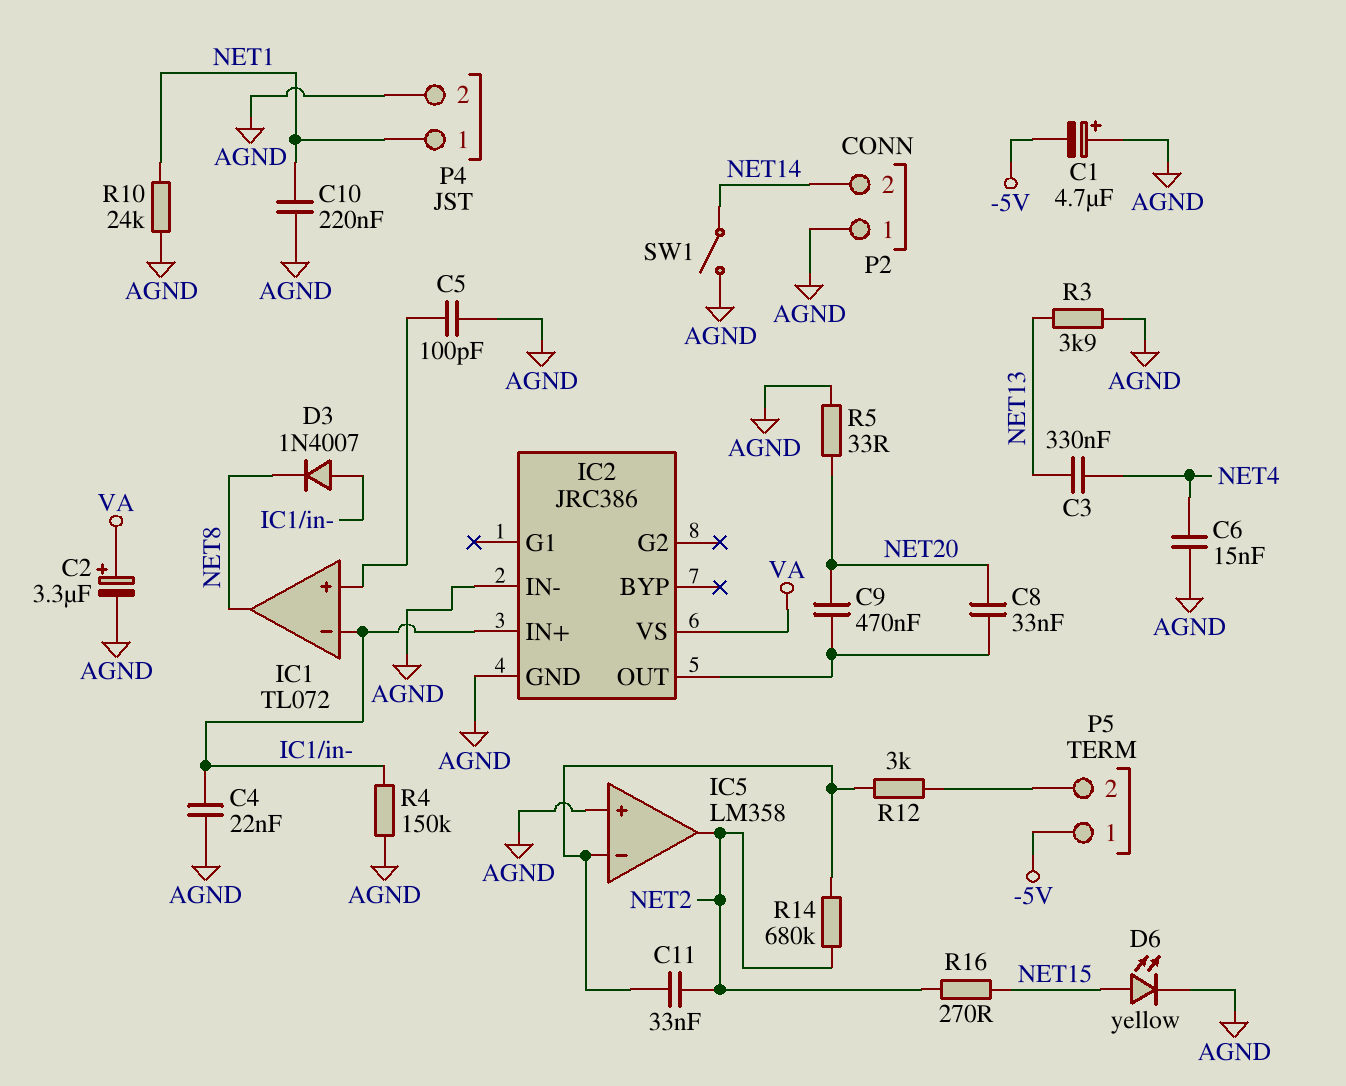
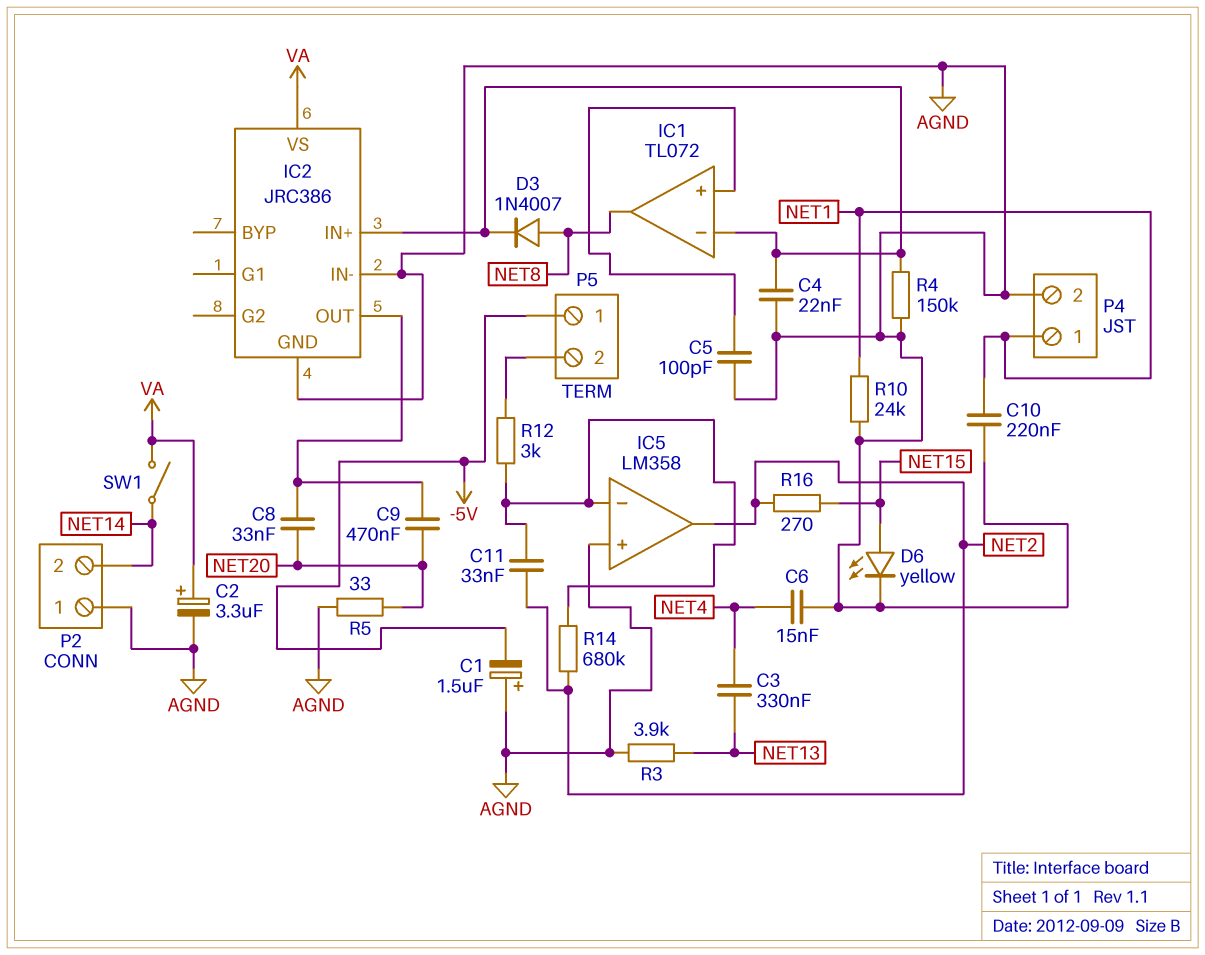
C1: 4.7uF (plus AGND, minus -5V) -> 1.5uF (plus AGND, minus -5V)
D3: diode 1N4007 (A IC1/in-, K NET8) -> diode 1N4007 (A NET8, K IC1/in-)
SW1: switch (AGND, NET14) -> switch (NET14, VA)

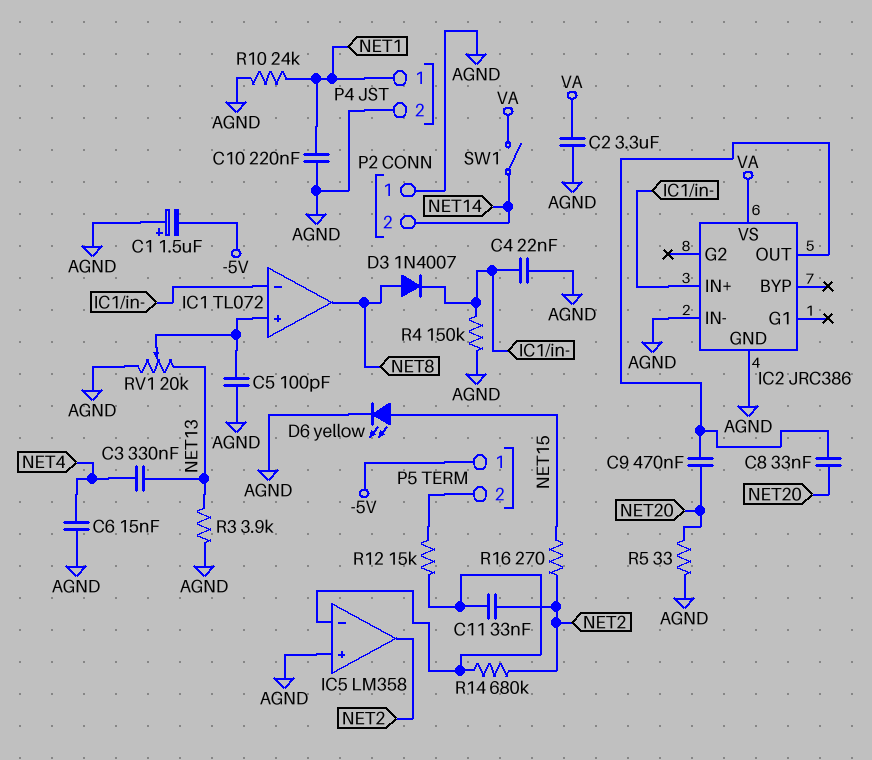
C2: 3.3uF (plus VA, minus AGND) -> 3.3uF (AGND, VA)
R12: 3k (IC5/in-, P5/2) -> 15k (IC5/in-, P5/2)
RV1: none -> 20k (AGND, NET13, wiper IC1/in+)

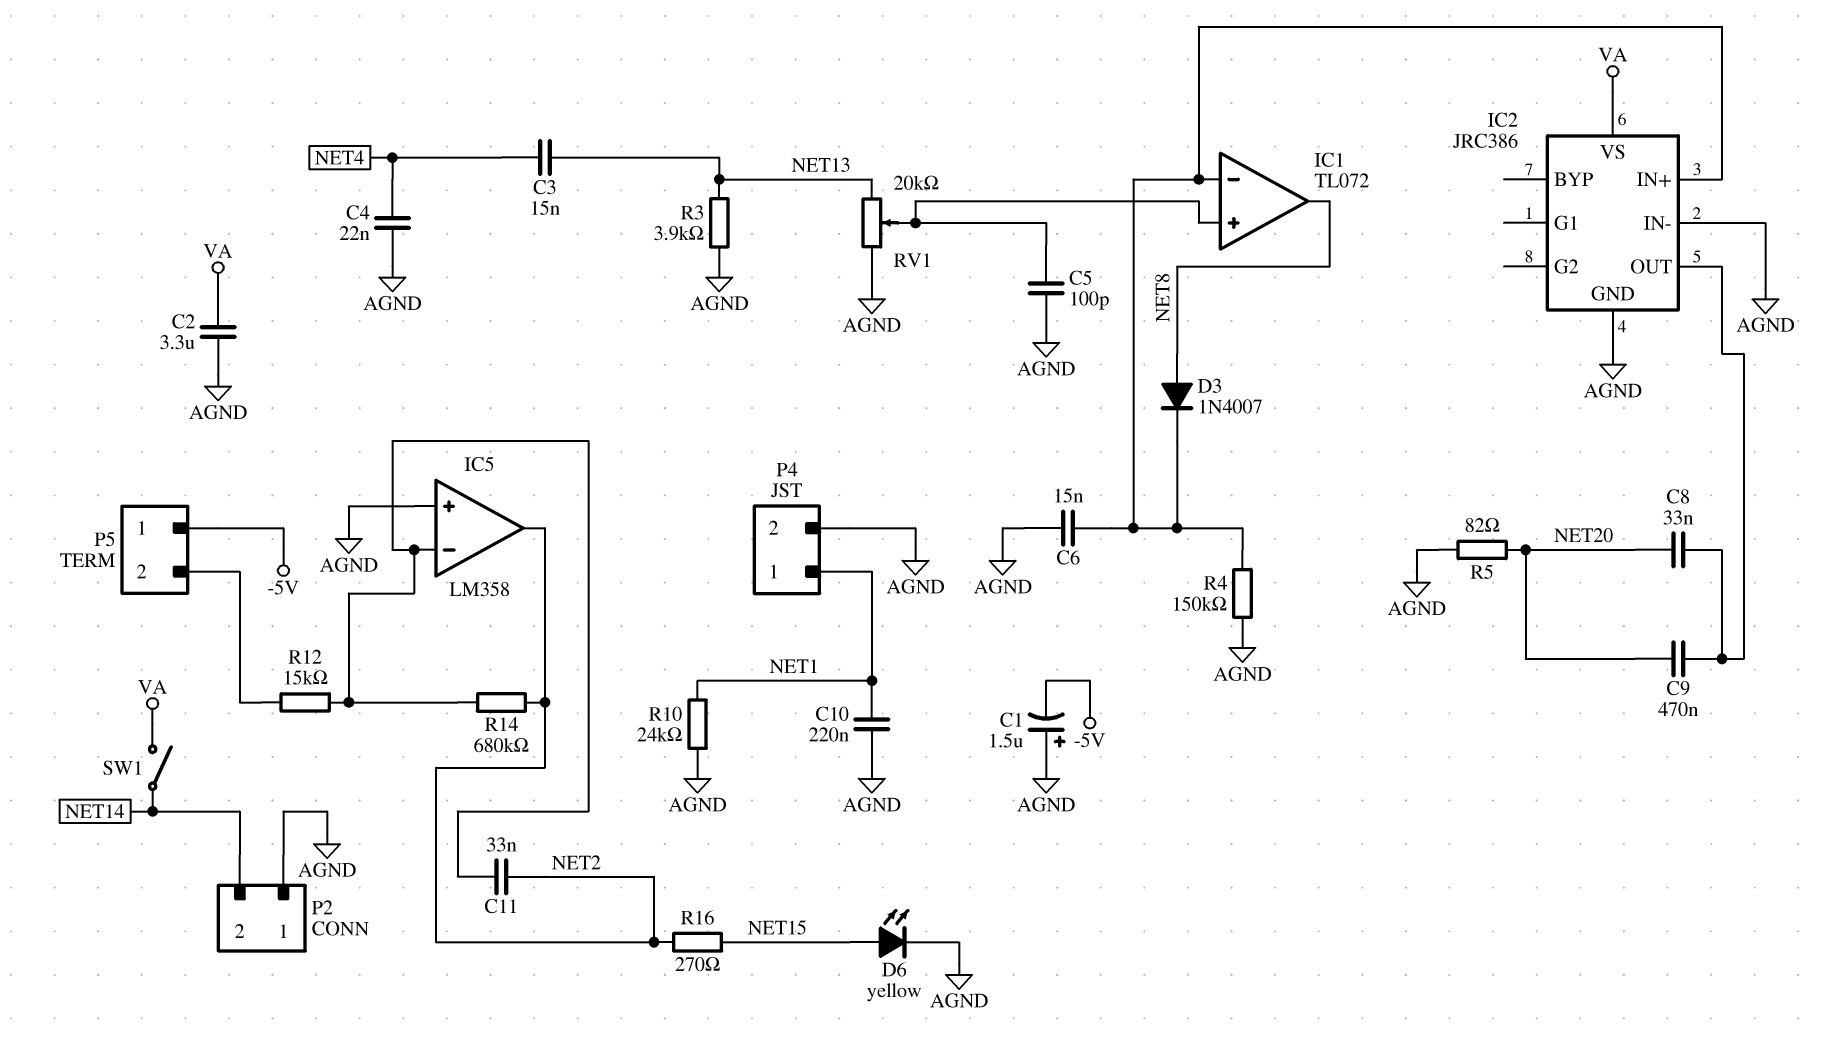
C3: 330nF (NET4, NET13) -> 15nF (NET4, NET13)
C4: 22nF (AGND, IC1/in-) -> 22nF (AGND, NET4)
C6: 15nF (AGND, NET4) -> 15nF (AGND, IC1/in-)
R5: 33 (AGND, NET20) -> 82 (AGND, NET20)

